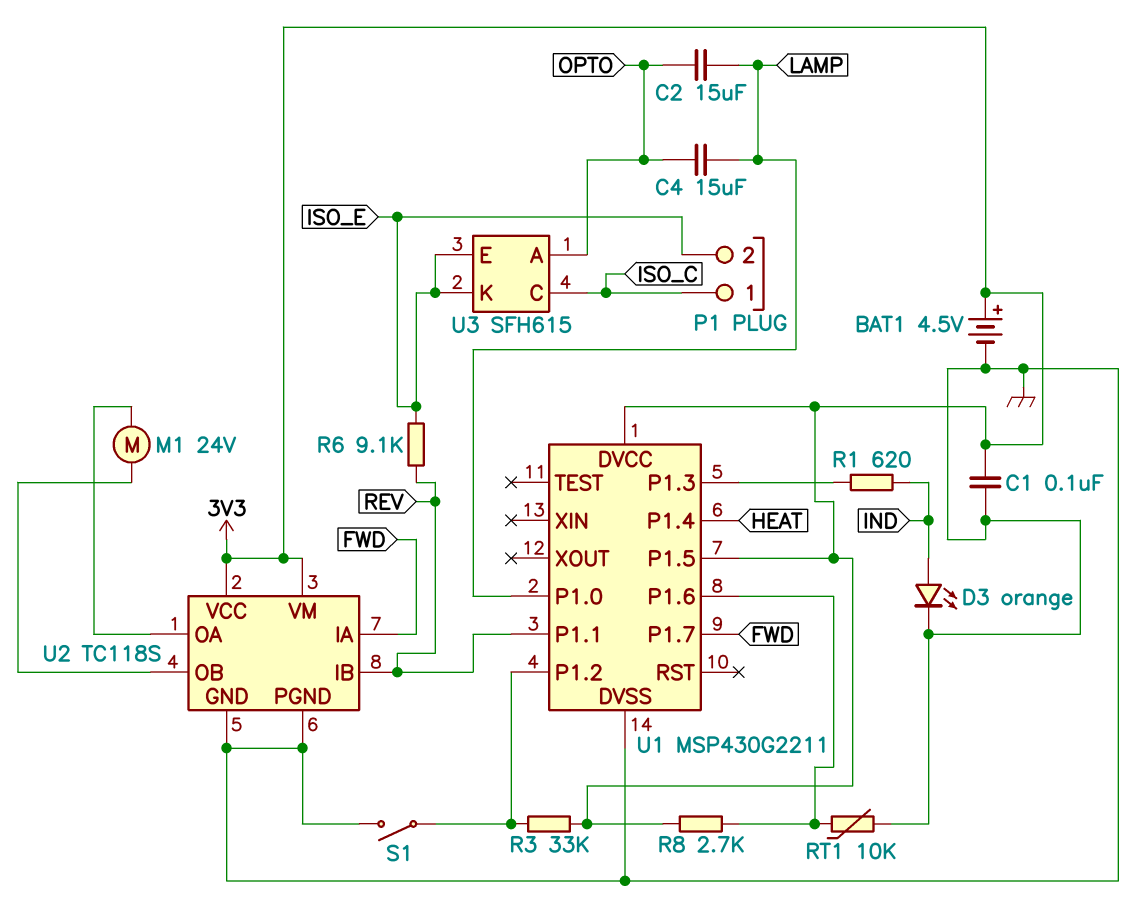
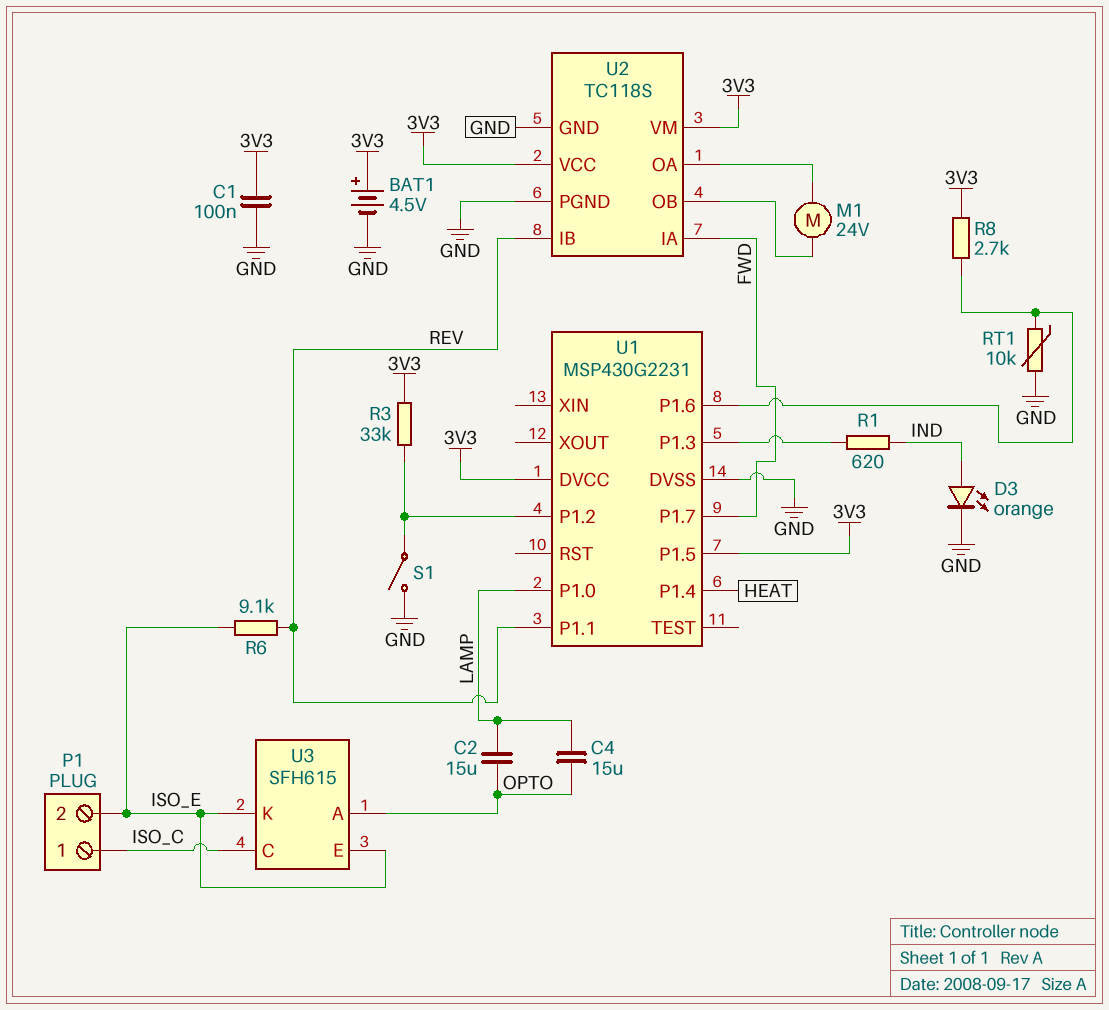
U1: MSP430G2211 -> MSP430G2231

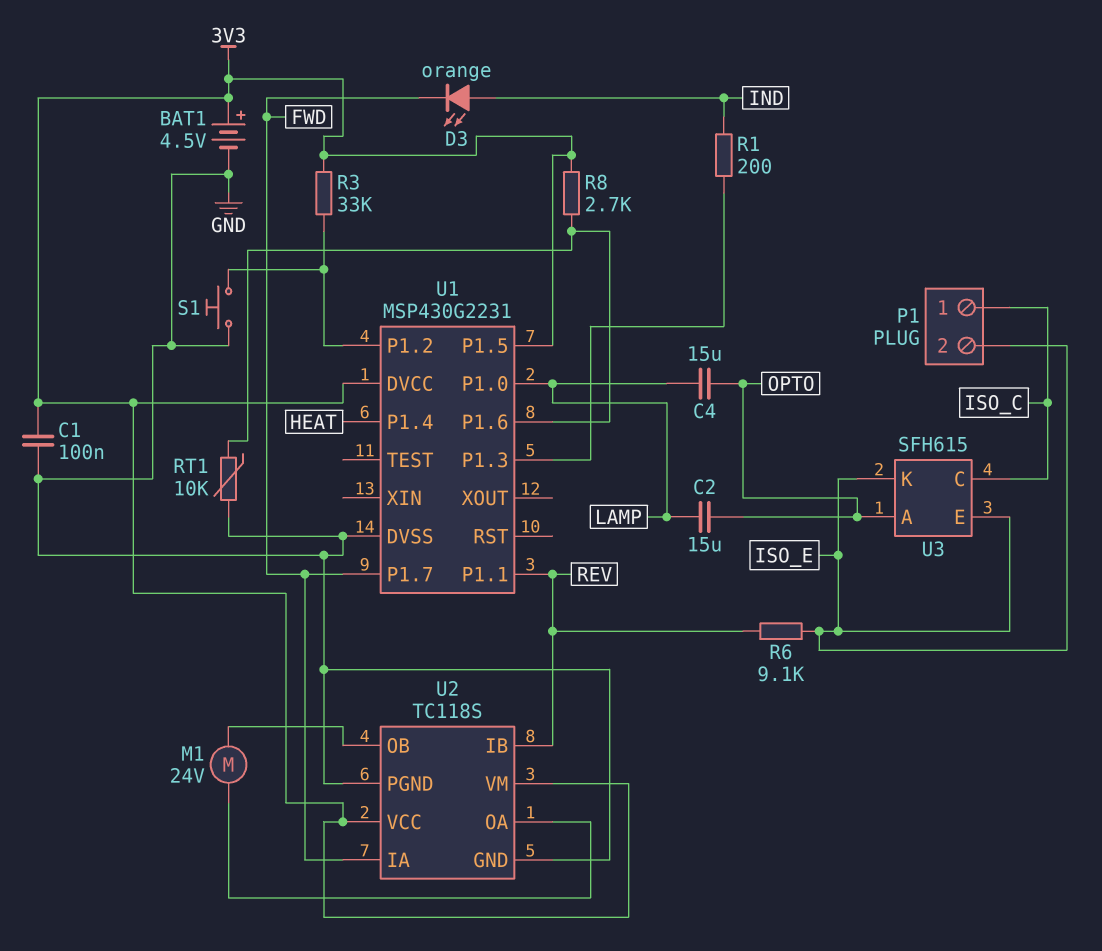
D3: LED orange (A IND, K GND) -> LED orange (A IND, K FWD)
R1: 620 (IND, U1/P1.3) -> 200 (IND, U1/P1.3)
S1: switch (GND, U1/P1.2) -> button (GND, U1/P1.2)

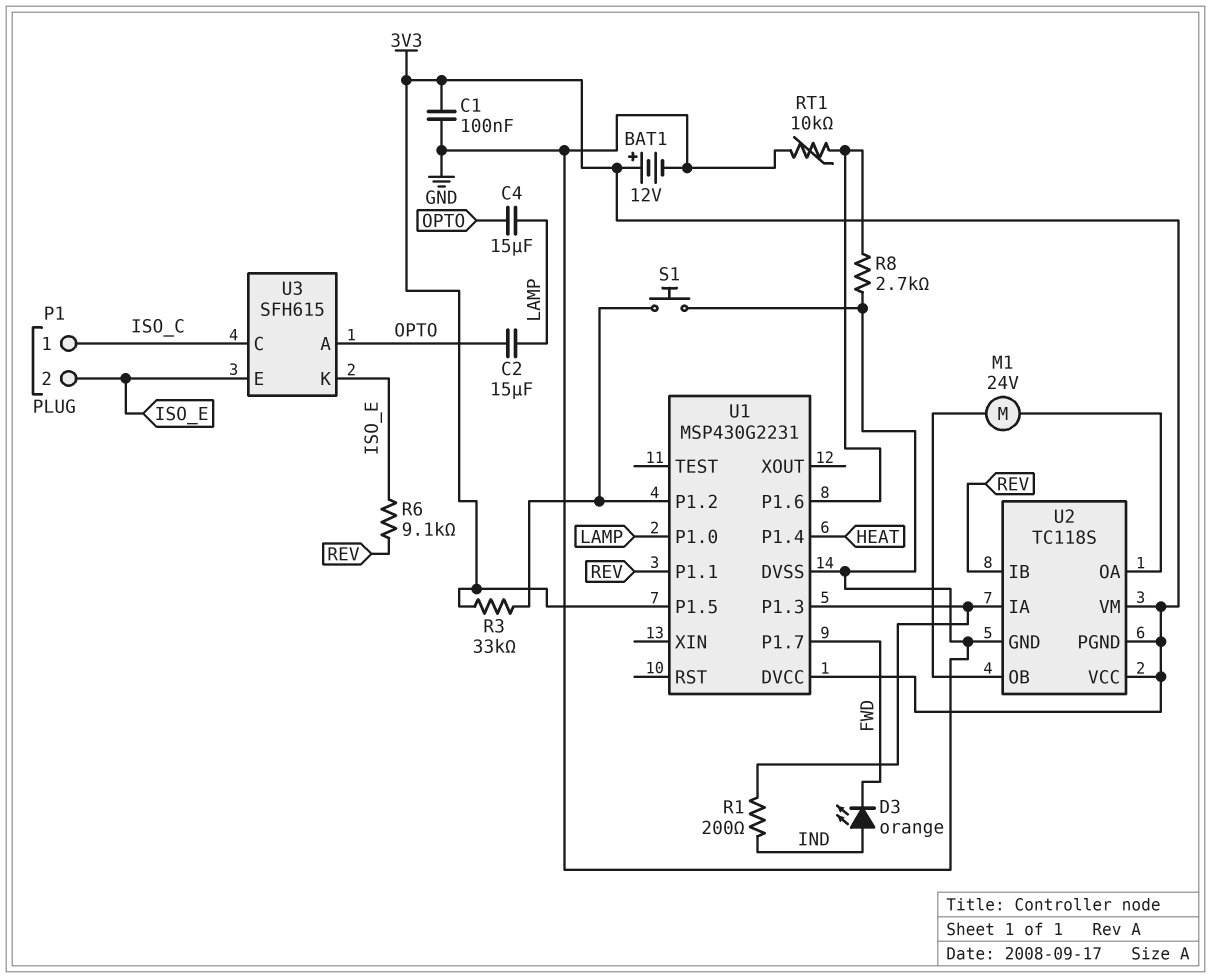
BAT1: 4.5V (plus 3V3, minus GND) -> 12V (plus 3V3, minus GND)
R8: 2.7k (3V3, U1/P1.6) -> 2.7k (GND, U1/P1.6)
U2 pin IA: FWD -> U1/P1.3
U2 pin PGND: GND -> 3V3

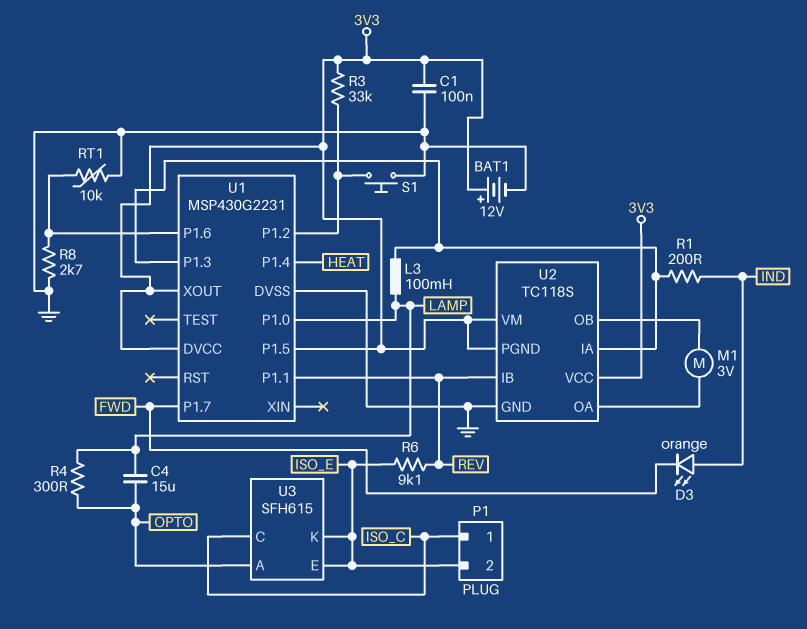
C2: 15uF (LAMP, OPTO) -> none
L3: none -> 100mH (LAMP, U1/P1.3)
M1: motor 24V (U2/OA, U2/OB) -> motor 3V (U2/OA, U2/OB)
R4: none -> 300 (LAMP, OPTO)
U1 pin XOUT: none -> 3V3

